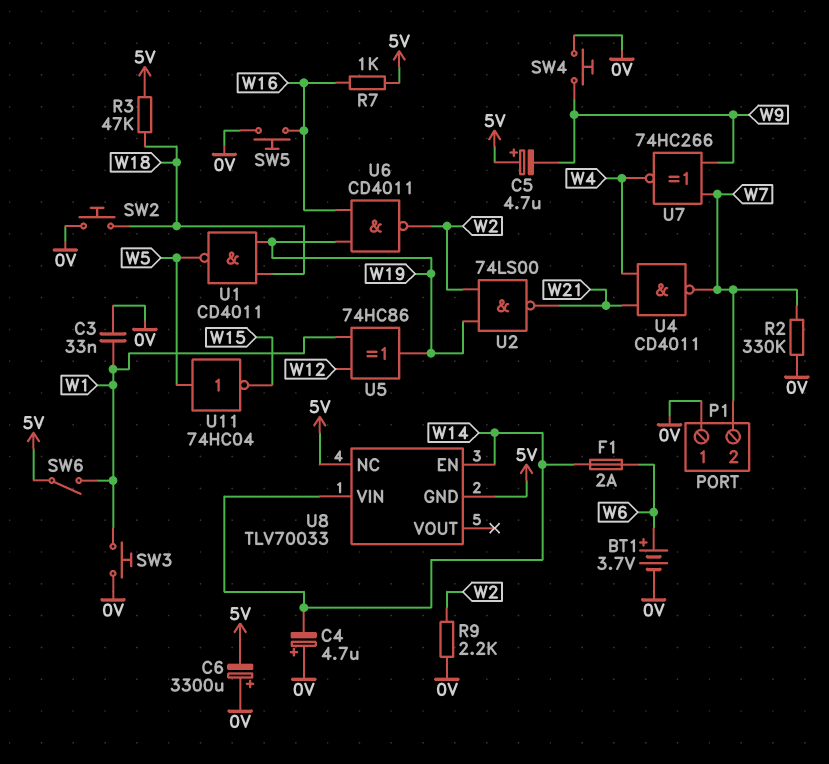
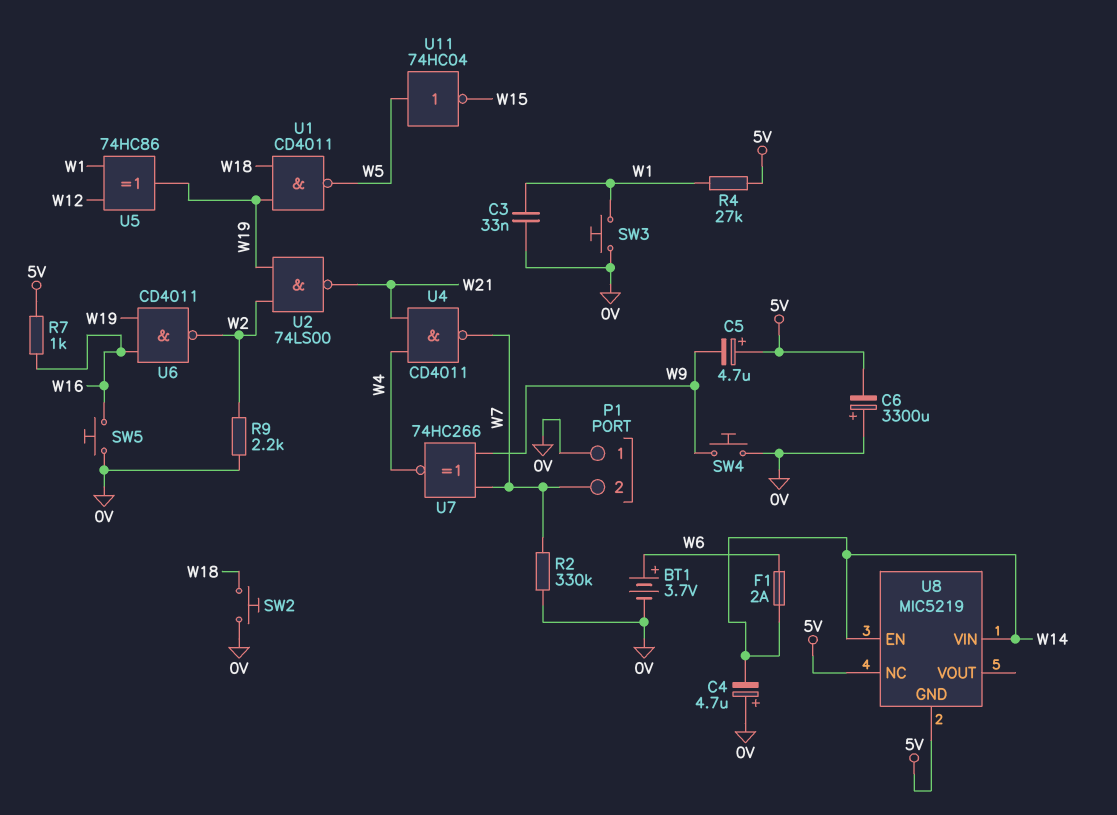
R3: 47k (5V, W18) -> none
R4: none -> 27k (5V, W1)
SW6: switch (5V, W1) -> none
U8: TLV70033 -> MIC5219

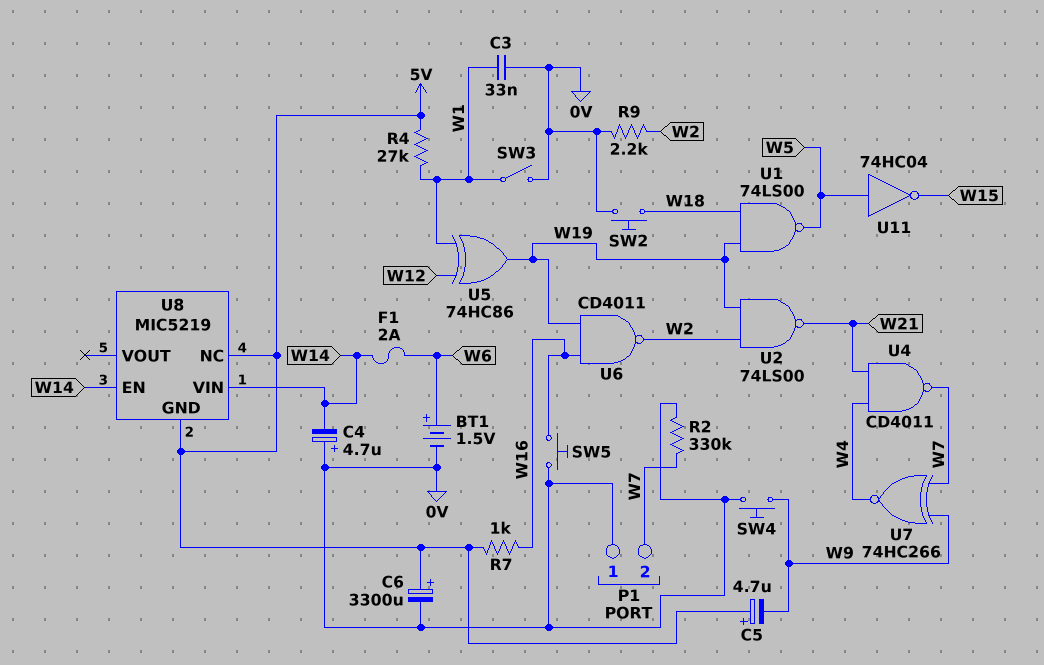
BT1: 3.7V (plus W6, minus 0V) -> 1.5V (plus W6, minus 0V)
C6: 3300uF (plus 0V, minus 5V) -> 3300uF (plus 5V, minus 0V)
SW3: button (0V, W1) -> switch (0V, W1)
U1: NAND CD4011 (in W18, in W19, out W5) -> NAND 74LS00 (in W18, in W19, out W5)

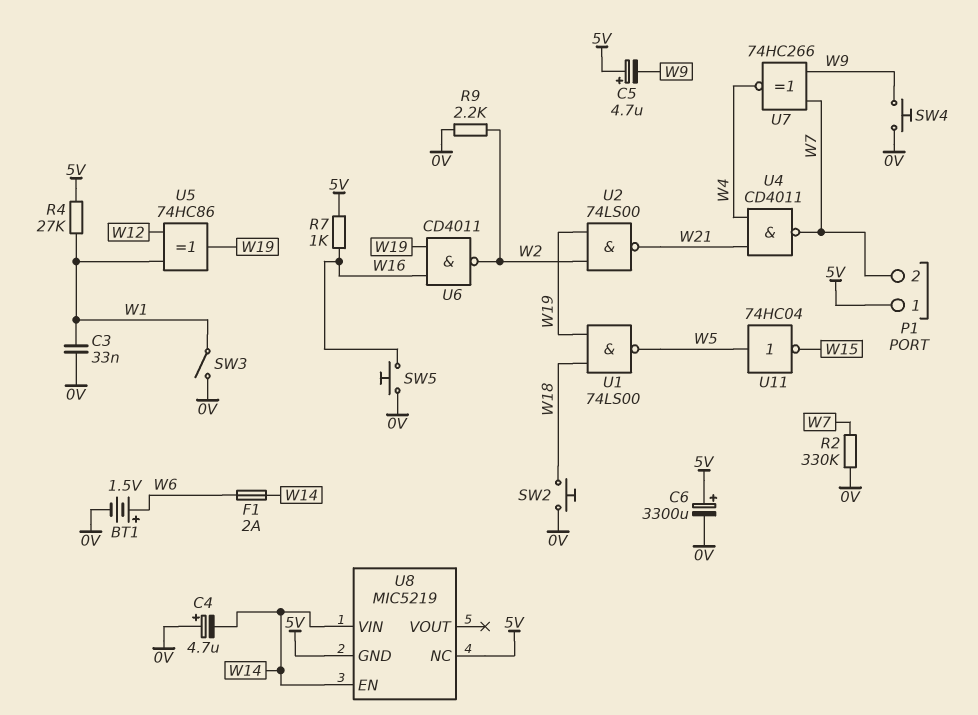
P1 pin 1: 0V -> 5V

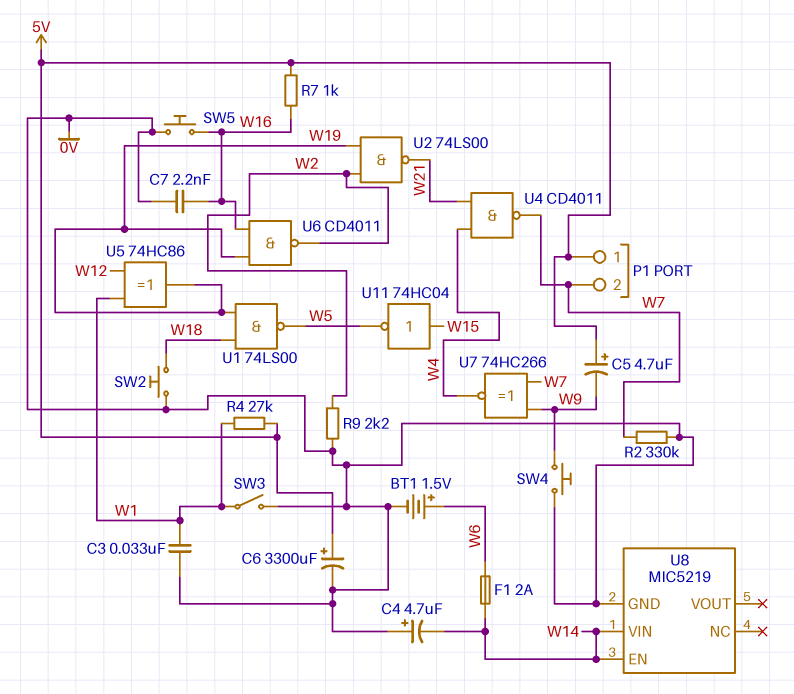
C7: none -> 2.2nF (0V, W16)
U8 pin GND: 5V -> 0V
U8 pin NC: 5V -> none
U11: NOT 74HC04 (in W5, out W15) -> NOT 74HC04 (in W15, out W5)

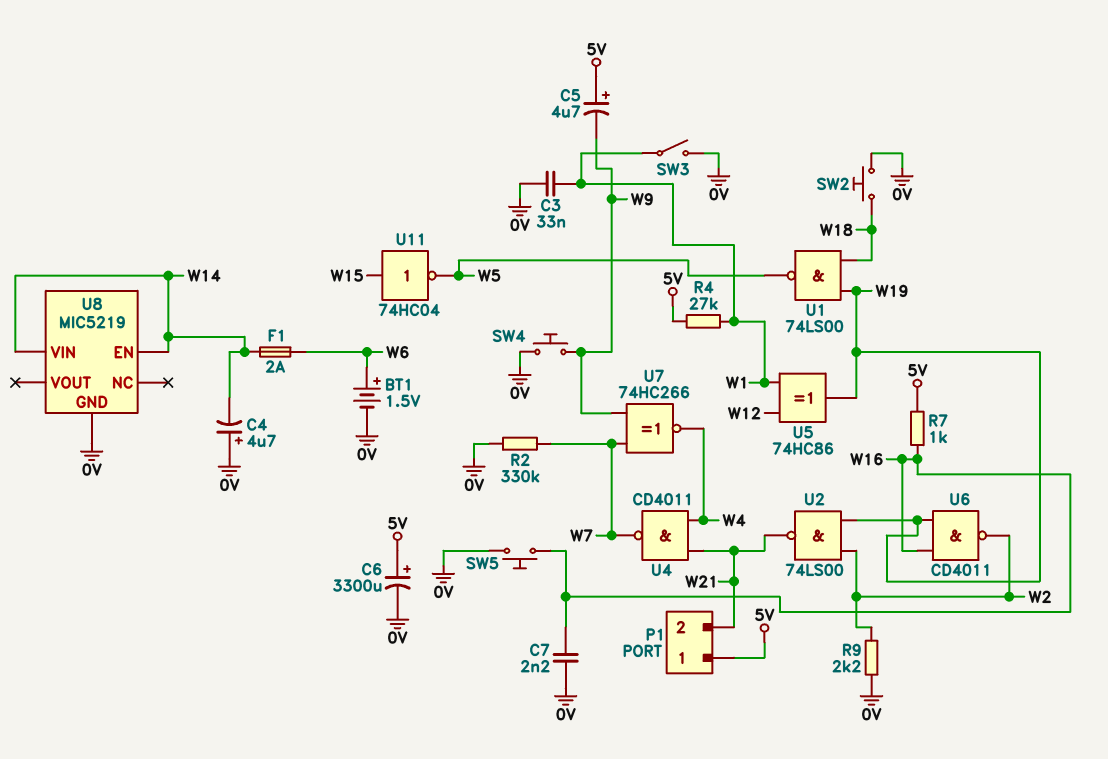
P1 pin 2: W7 -> W21

